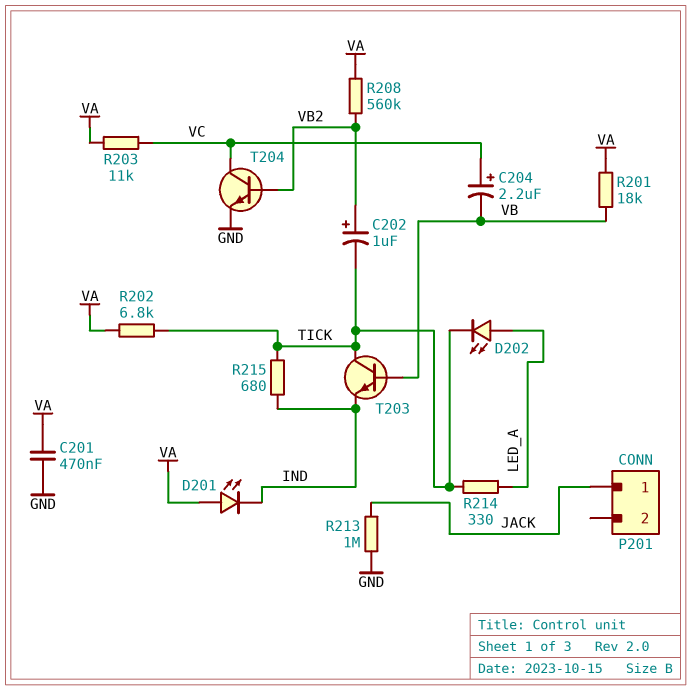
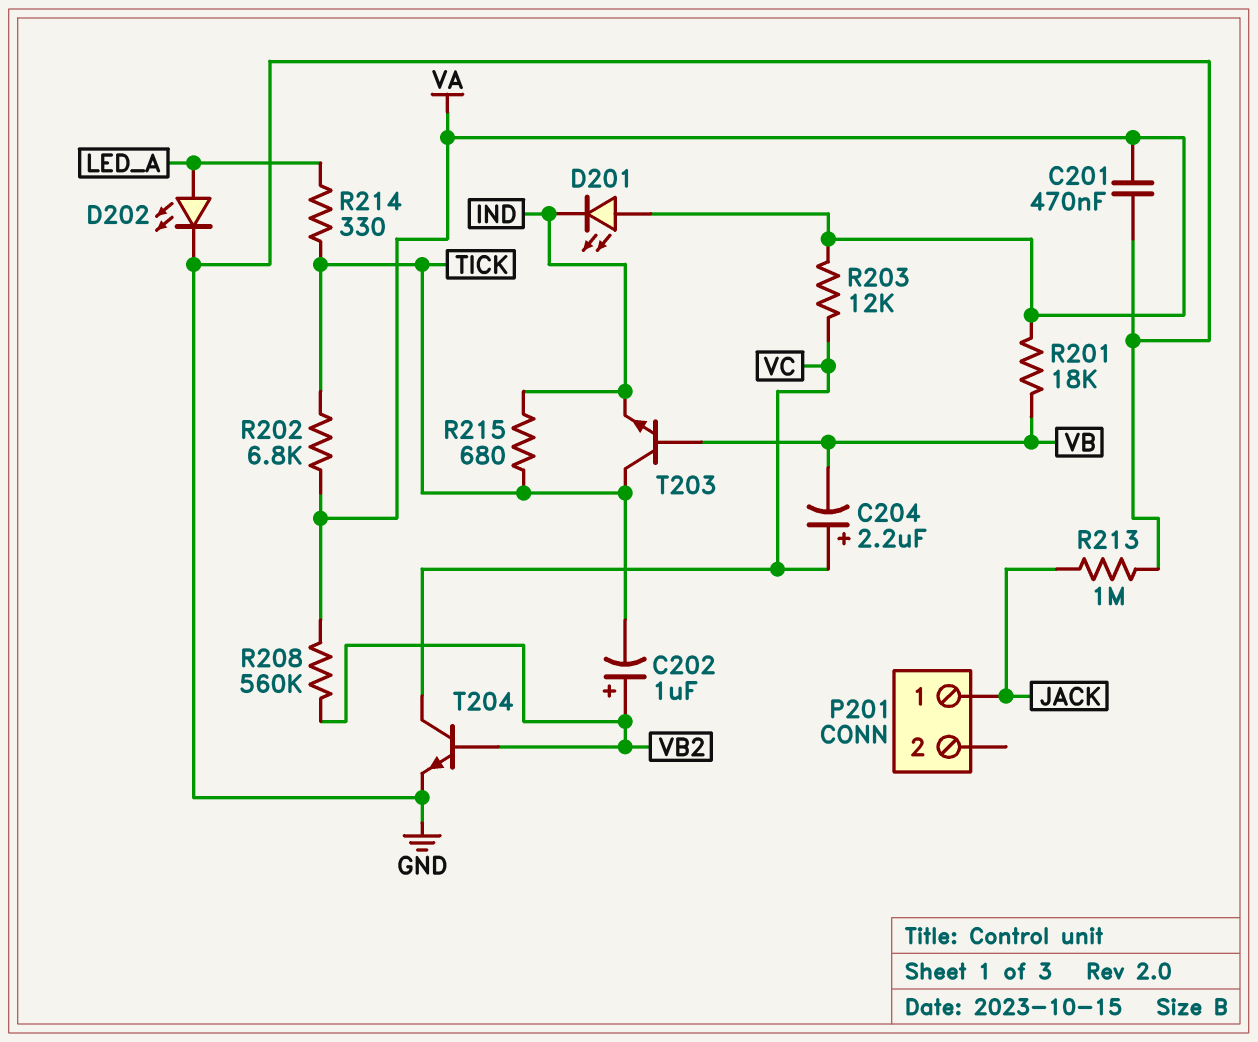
D202: LED (A LED_A, K TICK) -> LED (A LED_A, K GND)
R203: 11k (VA, VC) -> 12k (VA, VC)

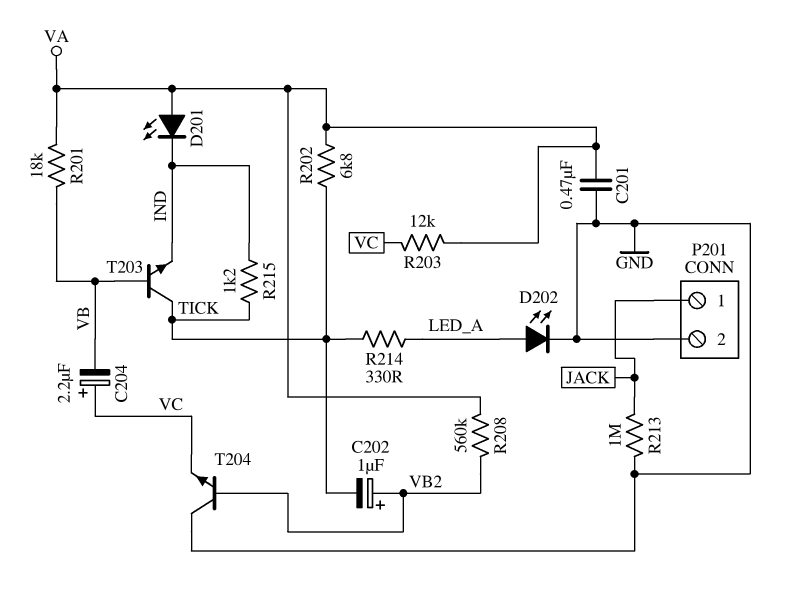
P201 pin 2: none -> GND
R215: 680 (IND, TICK) -> 1.2k (IND, TICK)
T204: NPN (B VB2, C VC, E GND) -> NPN (B VB2, C GND, E VC)

